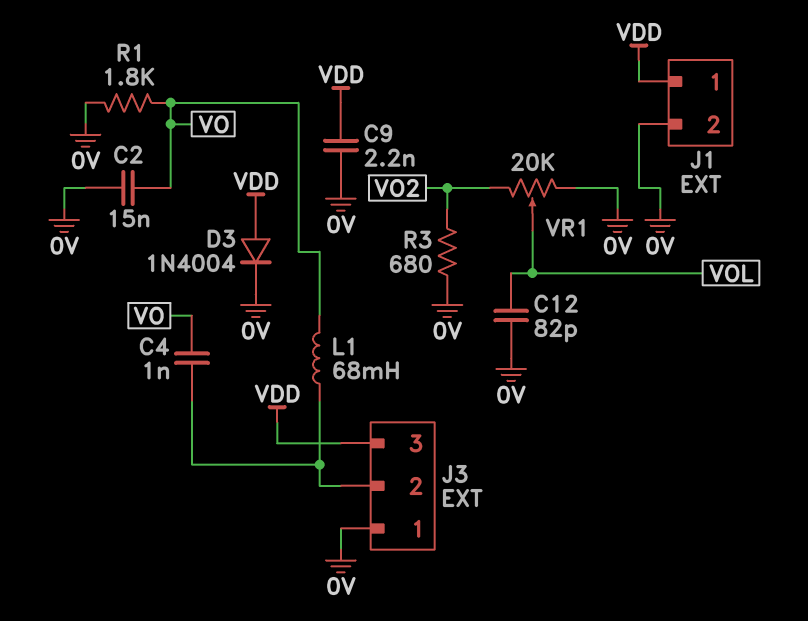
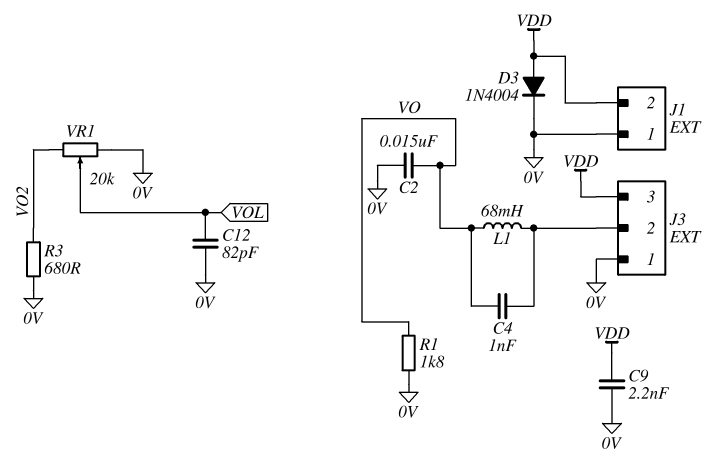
J1 pin 1: VDD -> 0V
J1 pin 2: 0V -> VDD

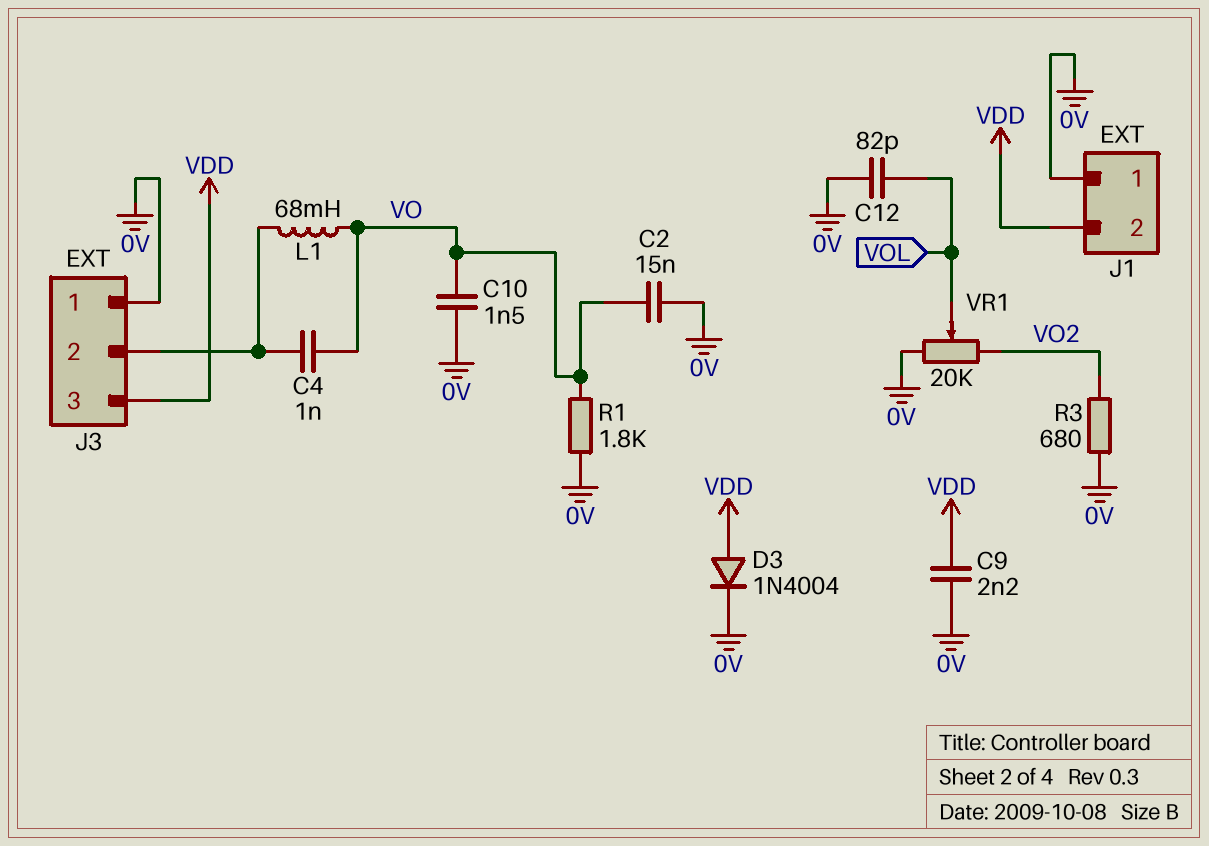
C10: none -> 1.5nF (0V, VO)

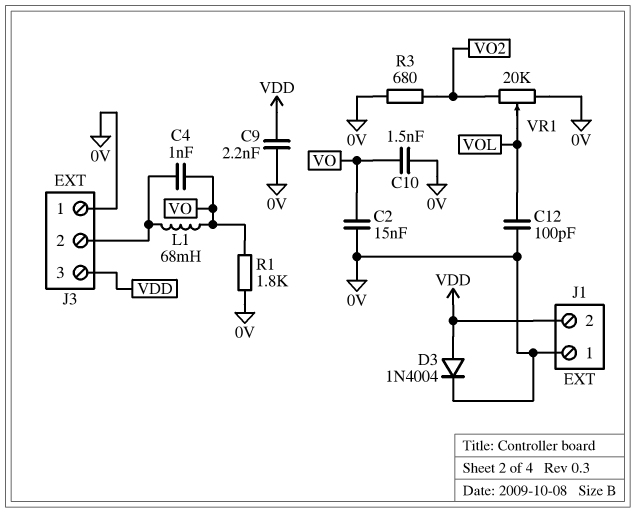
C12: 82pF (0V, VOL) -> 100pF (0V, VOL)

